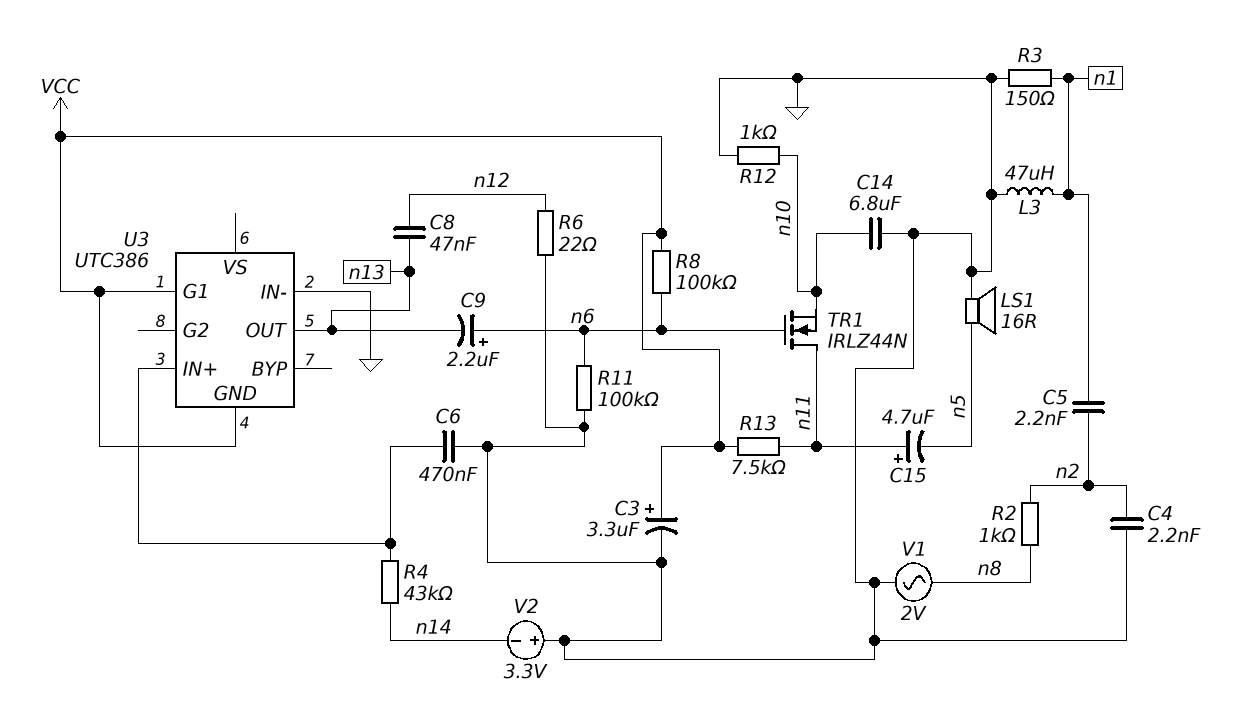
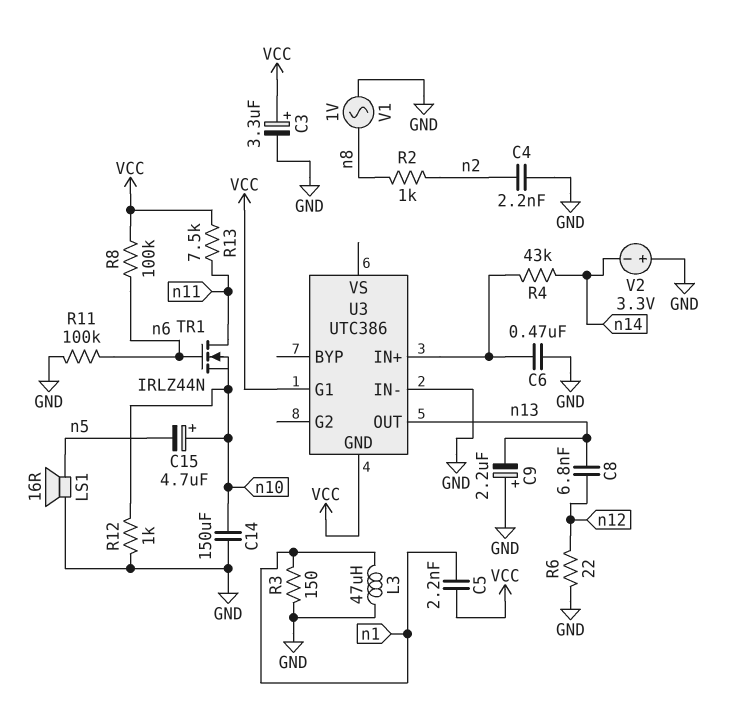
C5: 2.2nF (n1, n2) -> 2.2nF (VCC, n1)
C8: 47nF (n12, n13) -> 6.8nF (n12, n13)
C9: 2.2uF (plus n6, minus n13) -> 2.2uF (plus GND, minus n13)
C14: 6.8uF (GND, n10) -> 150uF (GND, n10)
C15: 4.7uF (plus n11, minus n5) -> 4.7uF (plus n10, minus n5)
V1: AC 2V (GND, n8) -> AC 1V (GND, n8)

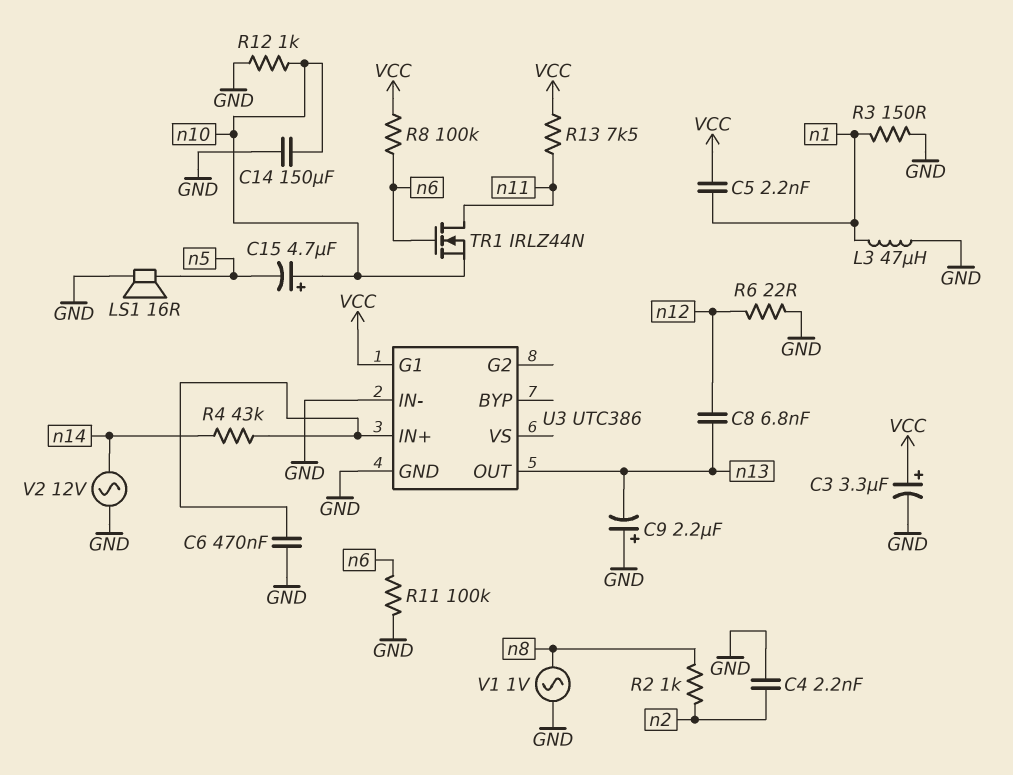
U3 pin GND: VCC -> GND
V2: 3.3V (plus GND, minus n14) -> AC 12V (GND, n14)

